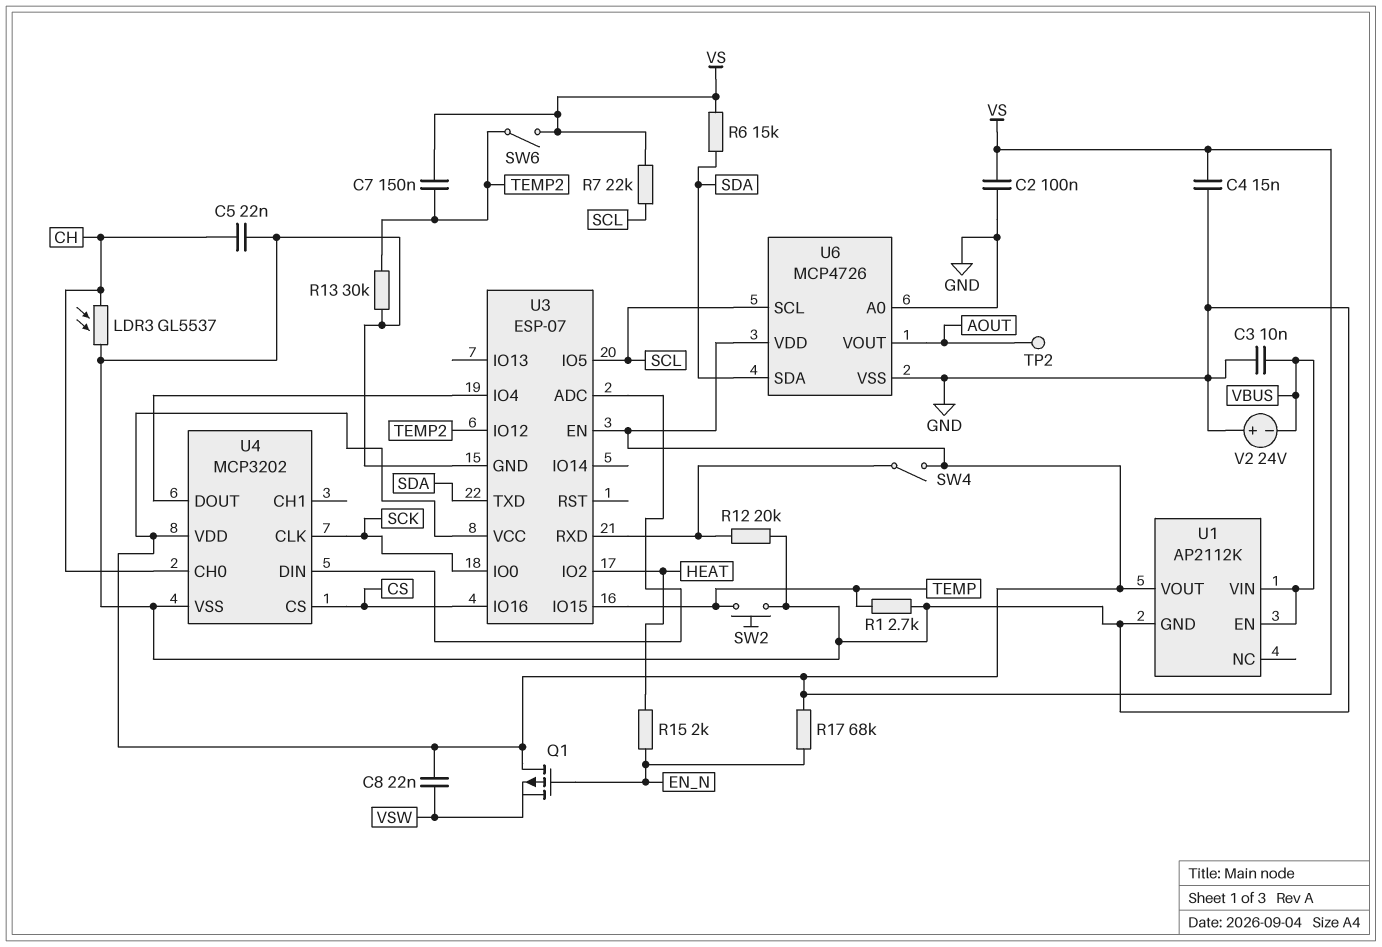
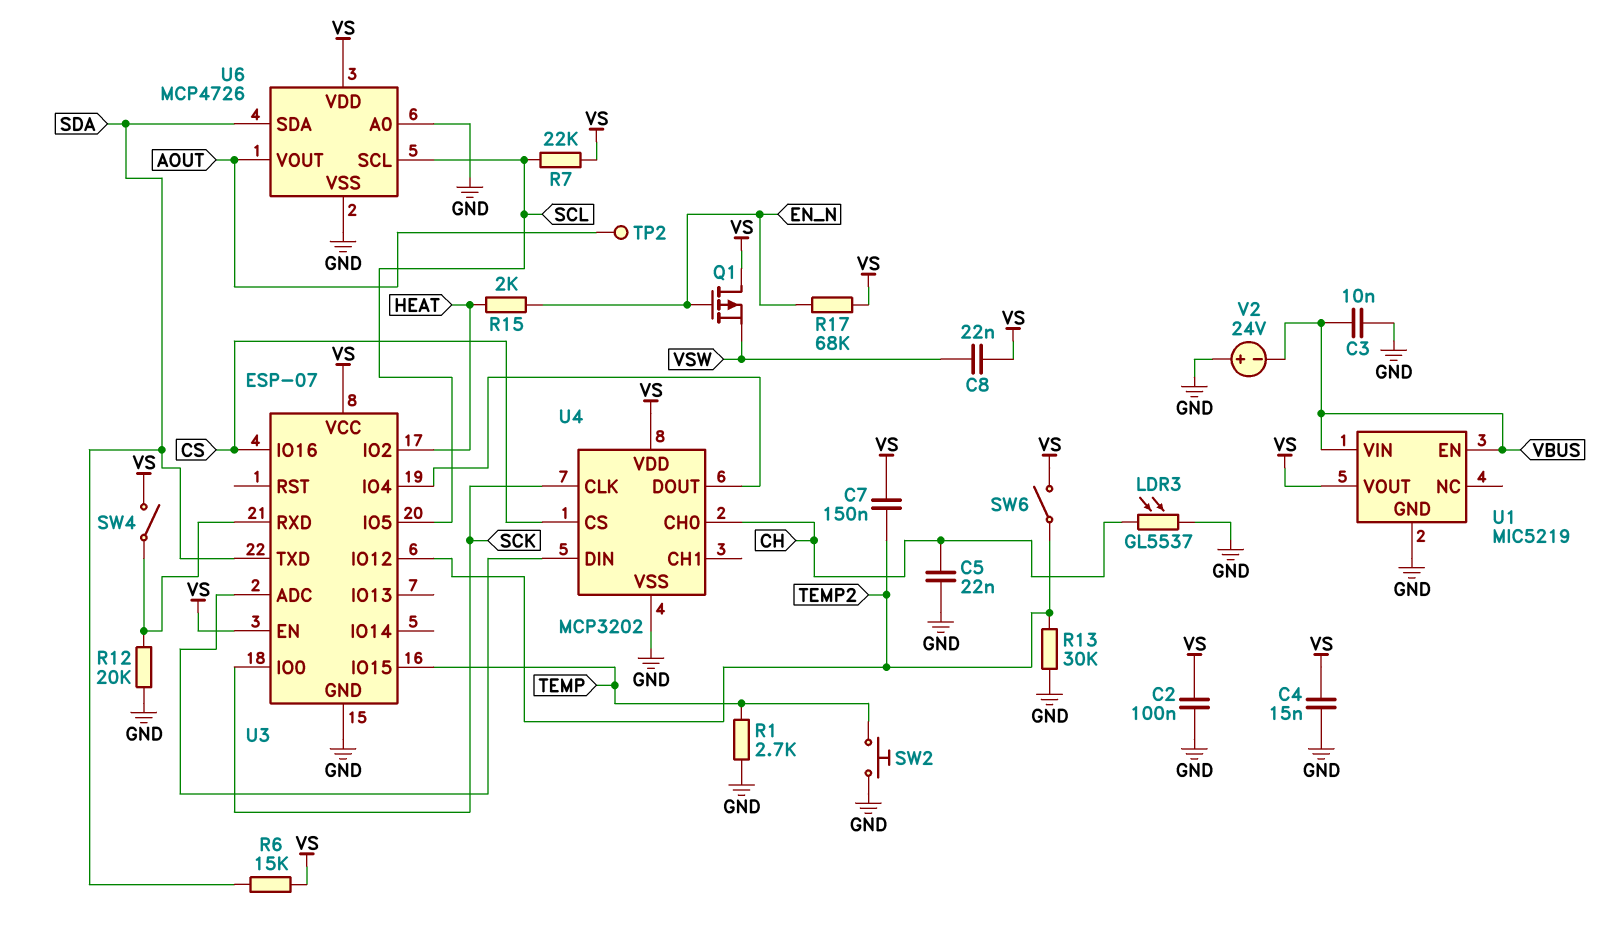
U1: AP2112K -> MIC5219

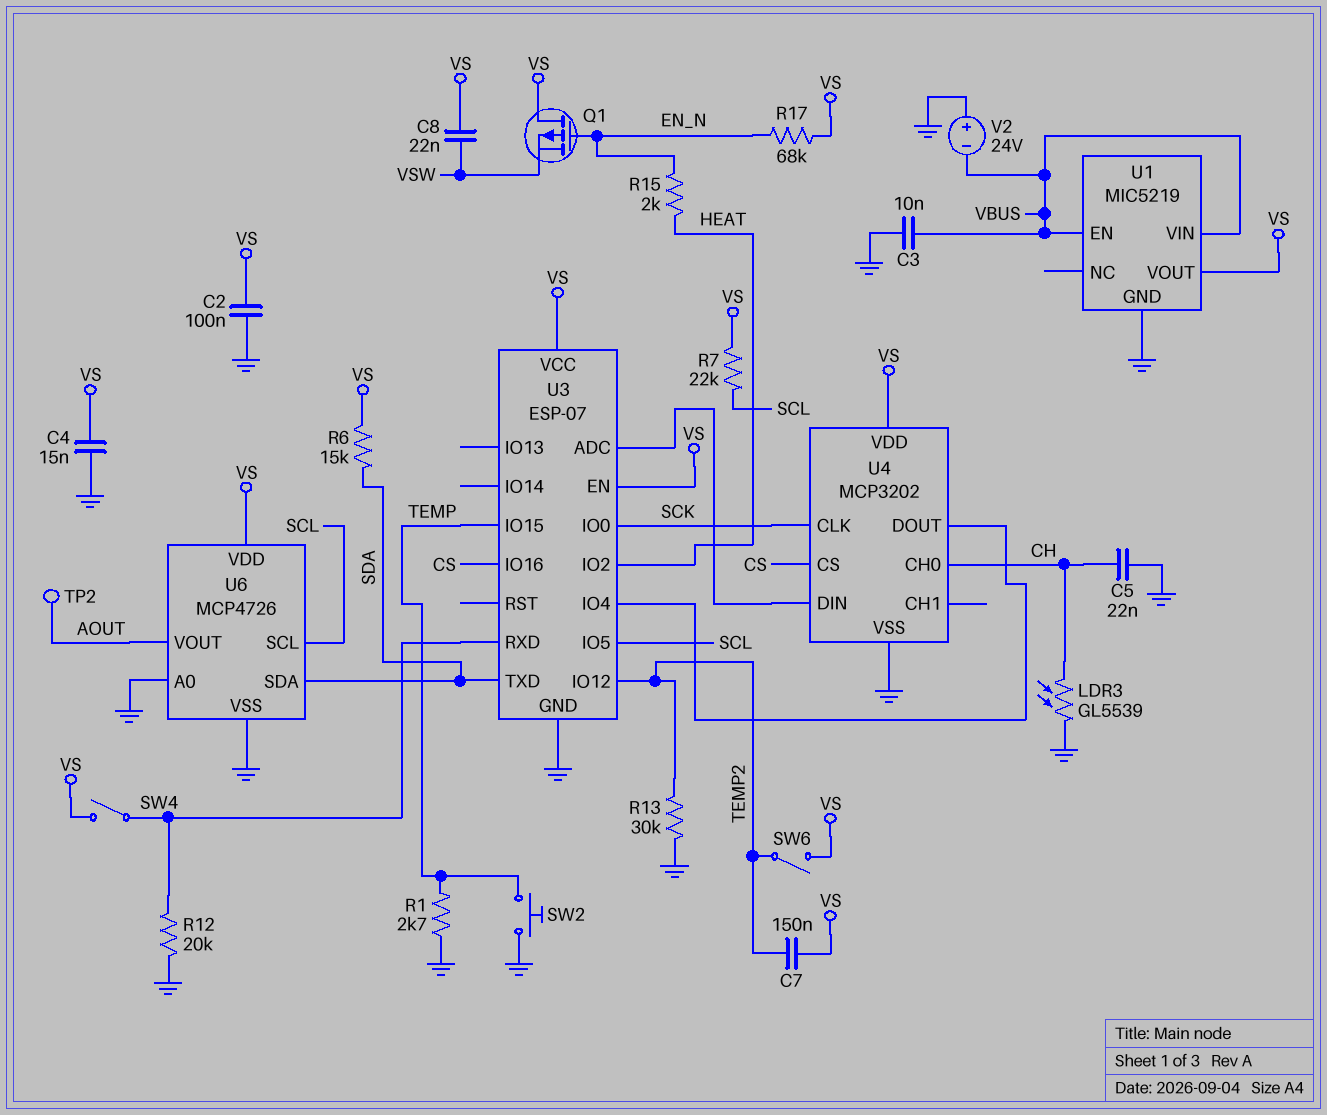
LDR3: GL5537 (CH, GND) -> GL5539 (CH, GND)

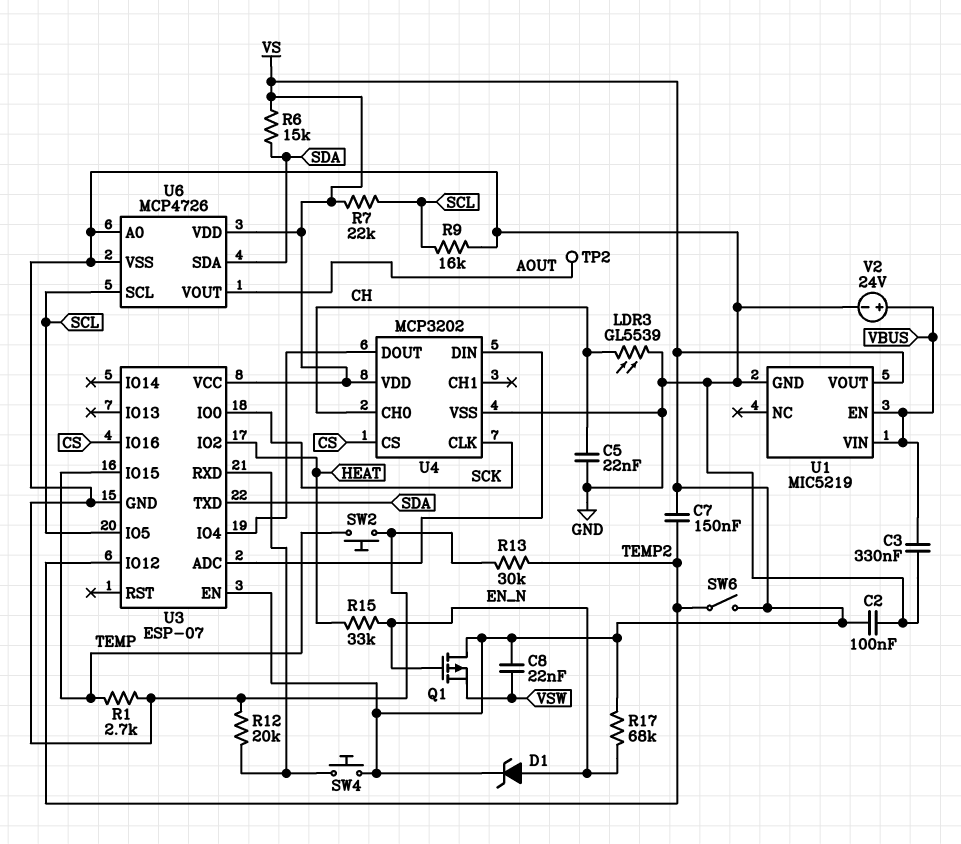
C3: 10nF (GND, VBUS) -> 330nF (GND, VBUS)
C4: 15nF (GND, VS) -> none
D1: none -> zener (A EN_N, K VS)
R9: none -> 16k (GND, SCL)
R15: 2k (EN_N, HEAT) -> 33k (EN_N, HEAT)
SW4: switch (U3/RXD, VS) -> button (U3/RXD, VS)
V2: 24V (plus GND, minus VBUS) -> 24V (plus VBUS, minus GND)

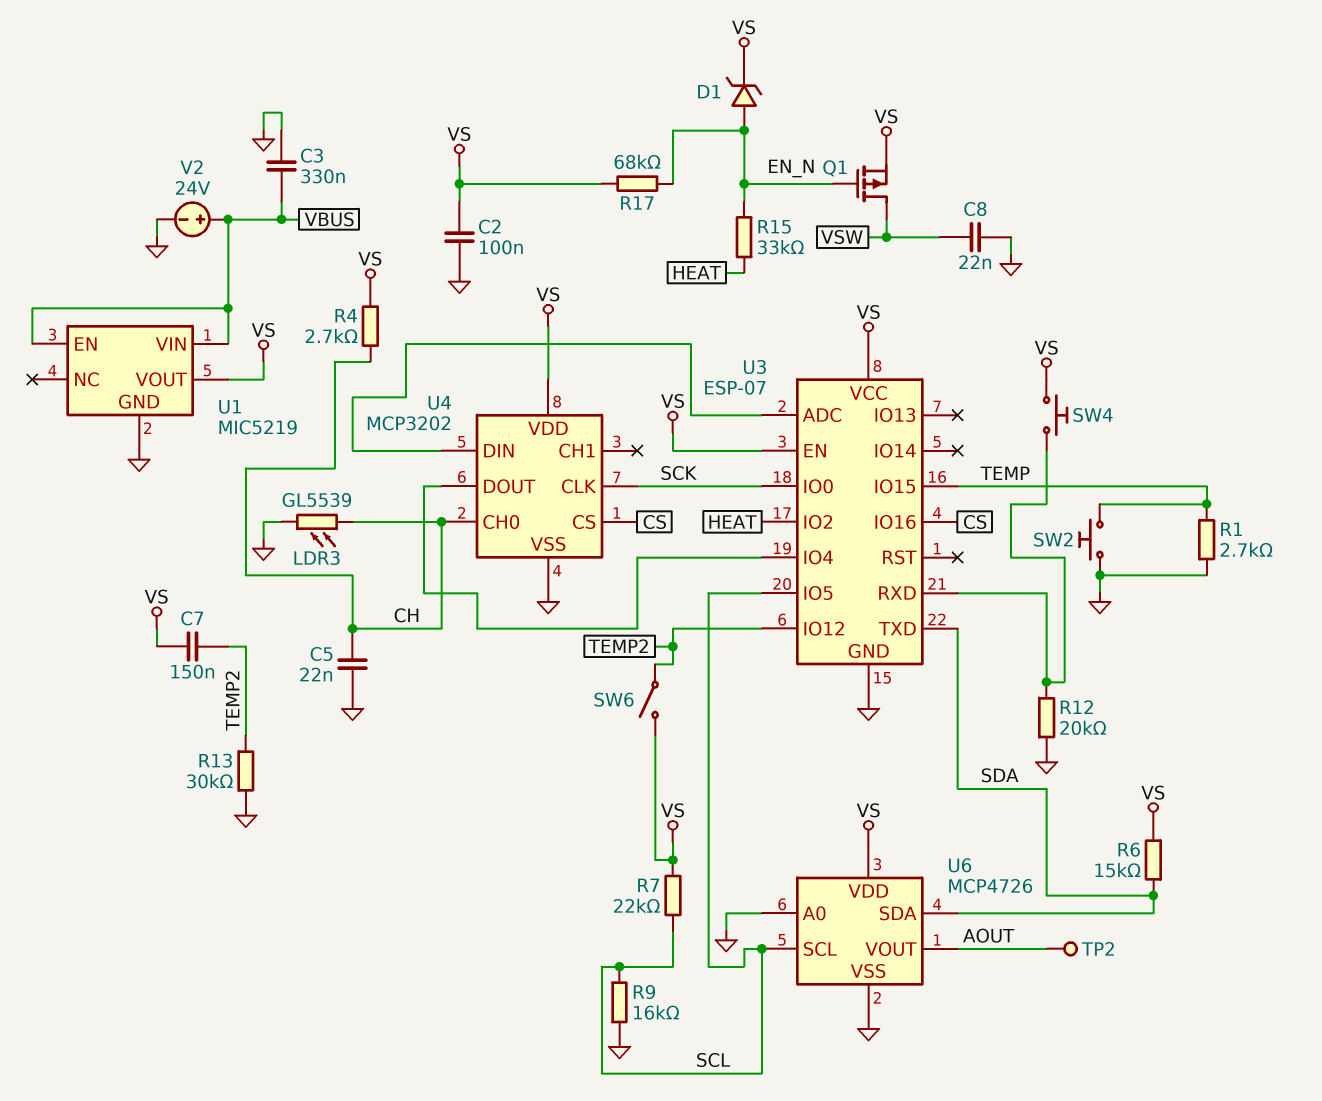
C8: 22nF (VS, VSW) -> 22nF (GND, VSW)
Q1: PMOS (G EN_N, D VS, S VSW) -> PMOS (G EN_N, D VSW, S VS)
R4: none -> 2.7k (CH, VS)

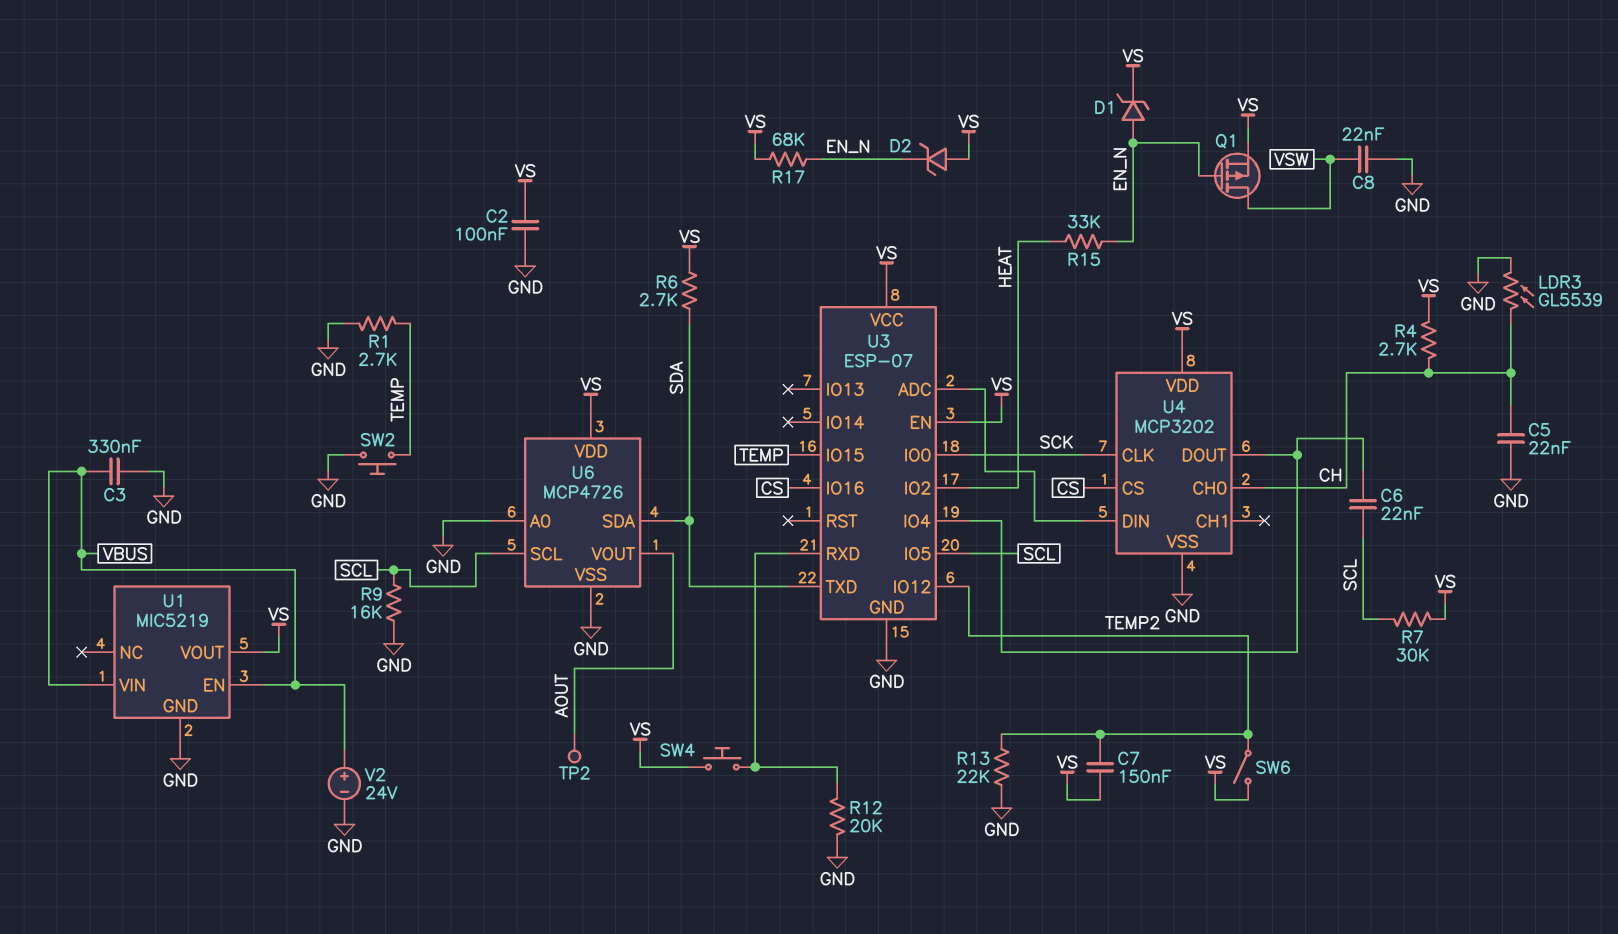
C6: none -> 22nF (SCL, U3/IO4)
D2: none -> zener (A VS, K EN_N)
R6: 15k (SDA, VS) -> 2.7k (SDA, VS)
R7: 22k (SCL, VS) -> 30k (SCL, VS)
R13: 30k (GND, TEMP2) -> 22k (GND, TEMP2)

